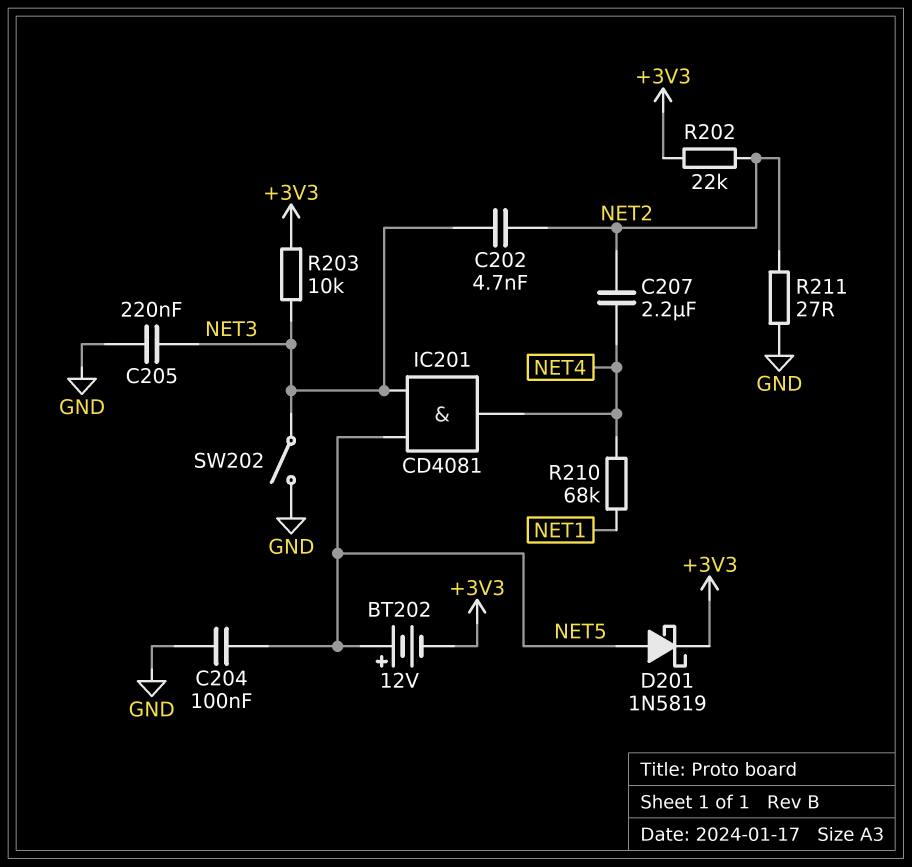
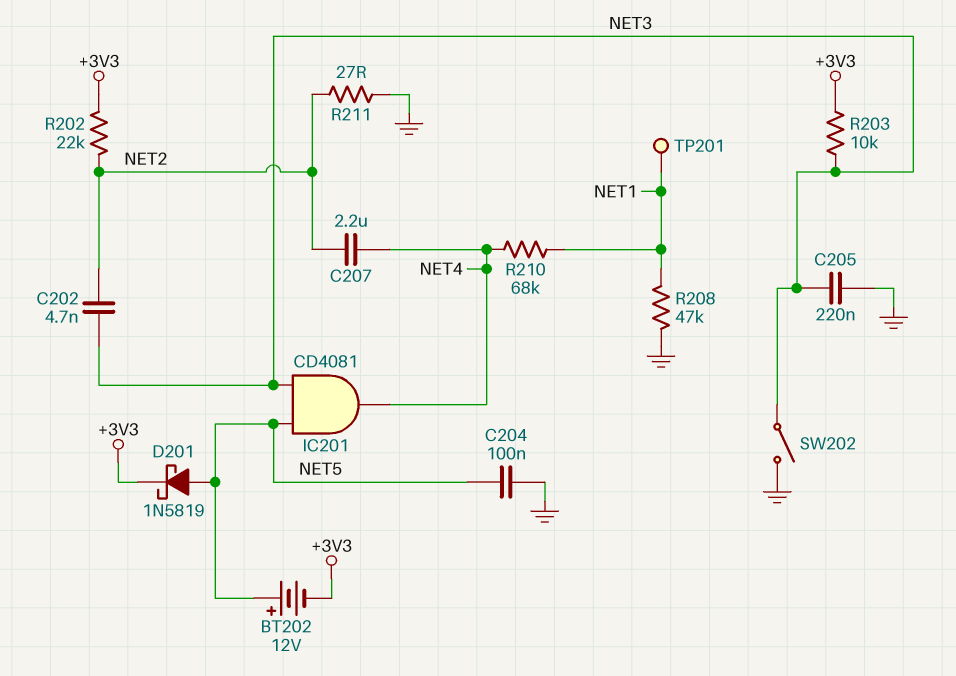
R208: none -> 47k (GND, NET1)
TP201: none -> test point (NET1)

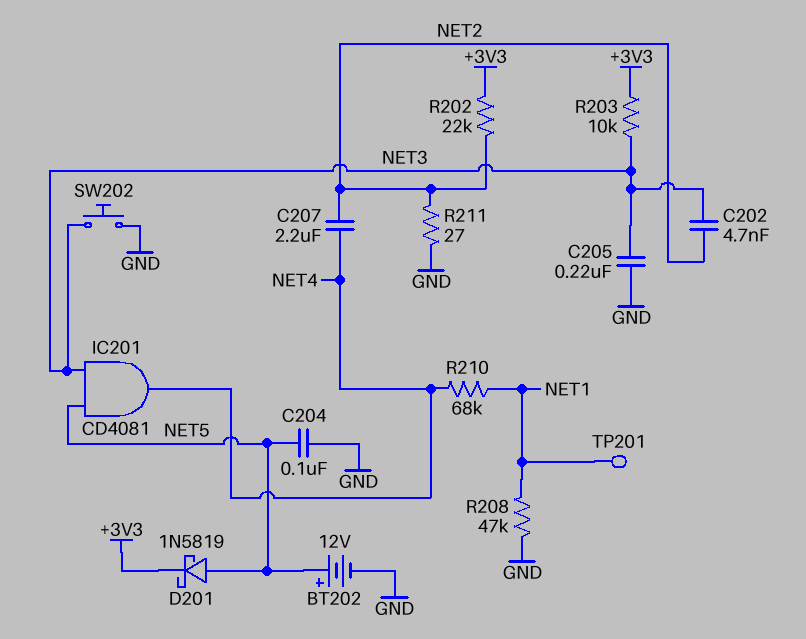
BT202: 12V (plus NET5, minus +3V3) -> 12V (plus NET5, minus GND)
SW202: switch (GND, NET3) -> button (GND, NET3)

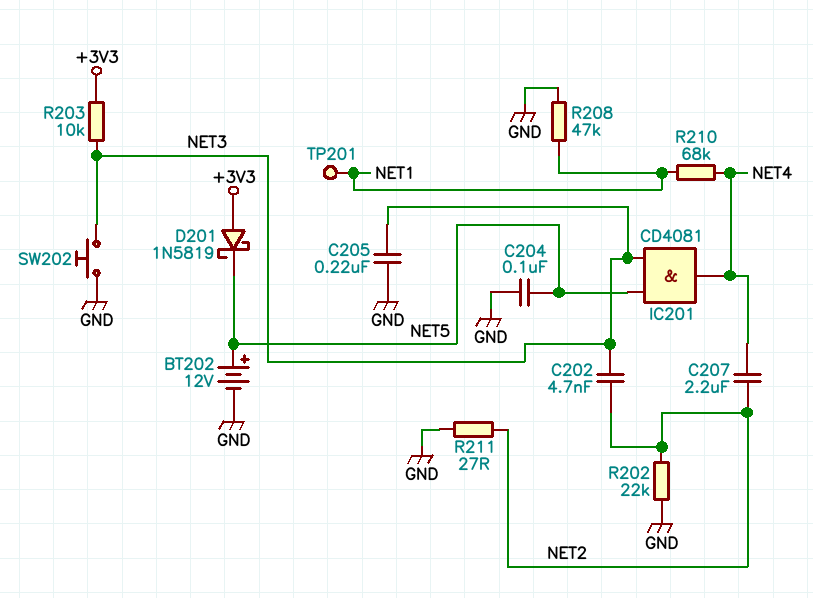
D201: schottky 1N5819 (A NET5, K +3V3) -> schottky 1N5819 (A +3V3, K NET5)
R202: 22k (+3V3, NET2) -> 22k (GND, NET2)

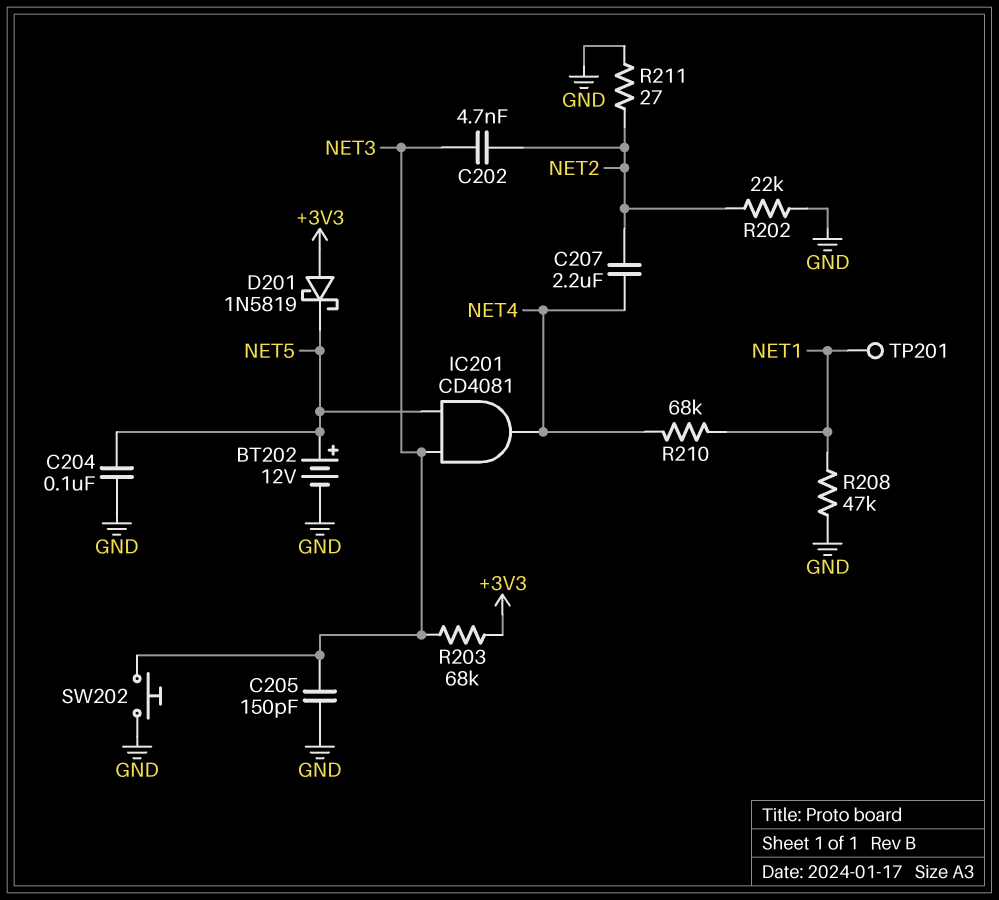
C205: 220nF (GND, NET3) -> 150pF (GND, NET3)
R203: 10k (+3V3, NET3) -> 68k (+3V3, NET3)

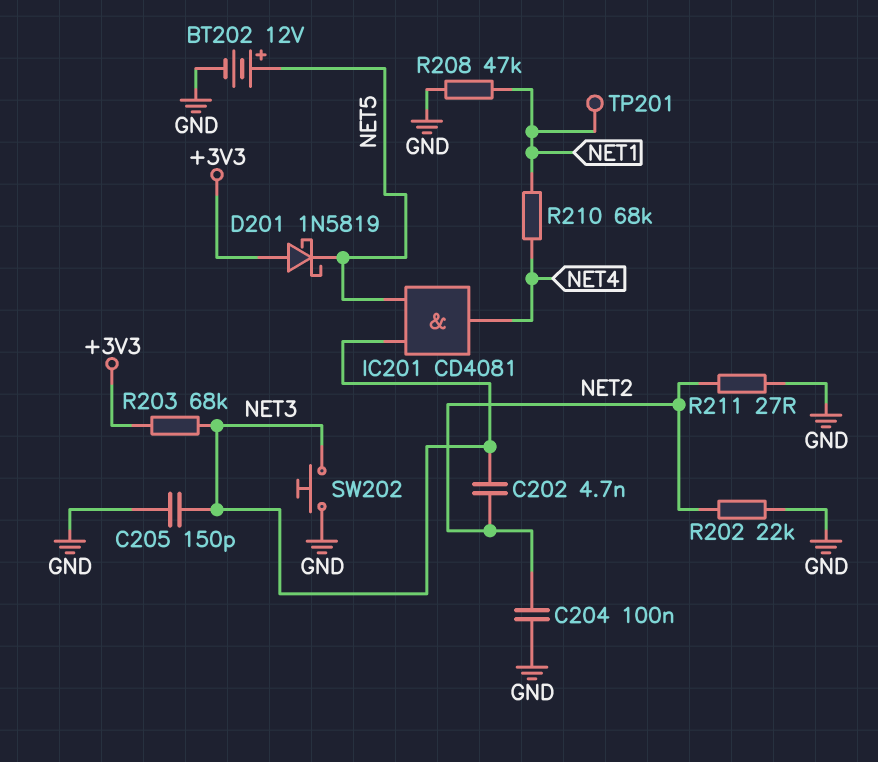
C204: 100nF (GND, NET5) -> 100nF (GND, NET2)
C207: 2.2uF (NET2, NET4) -> none

